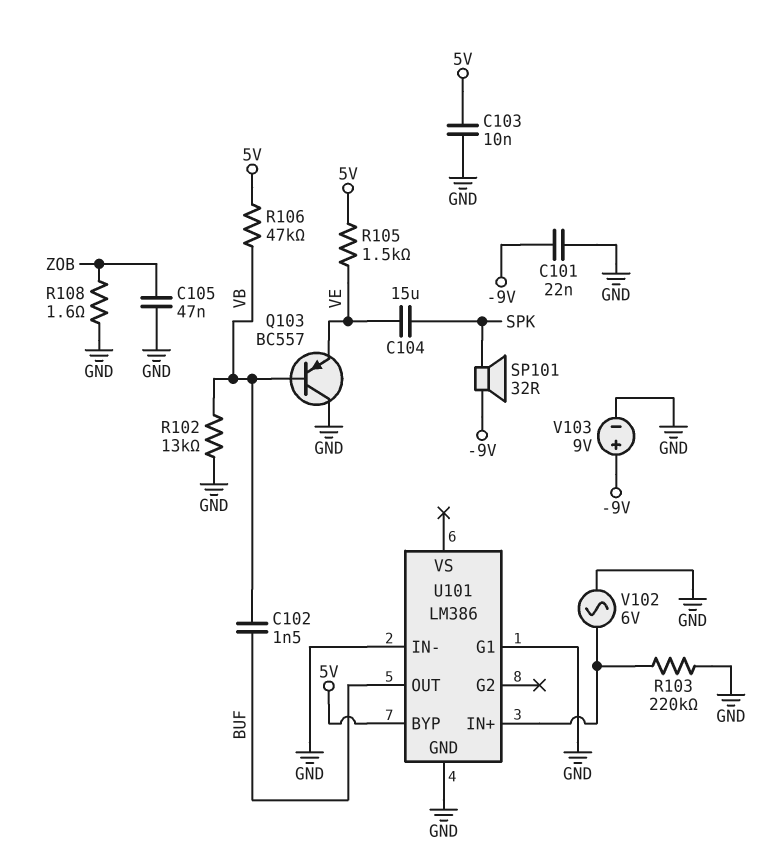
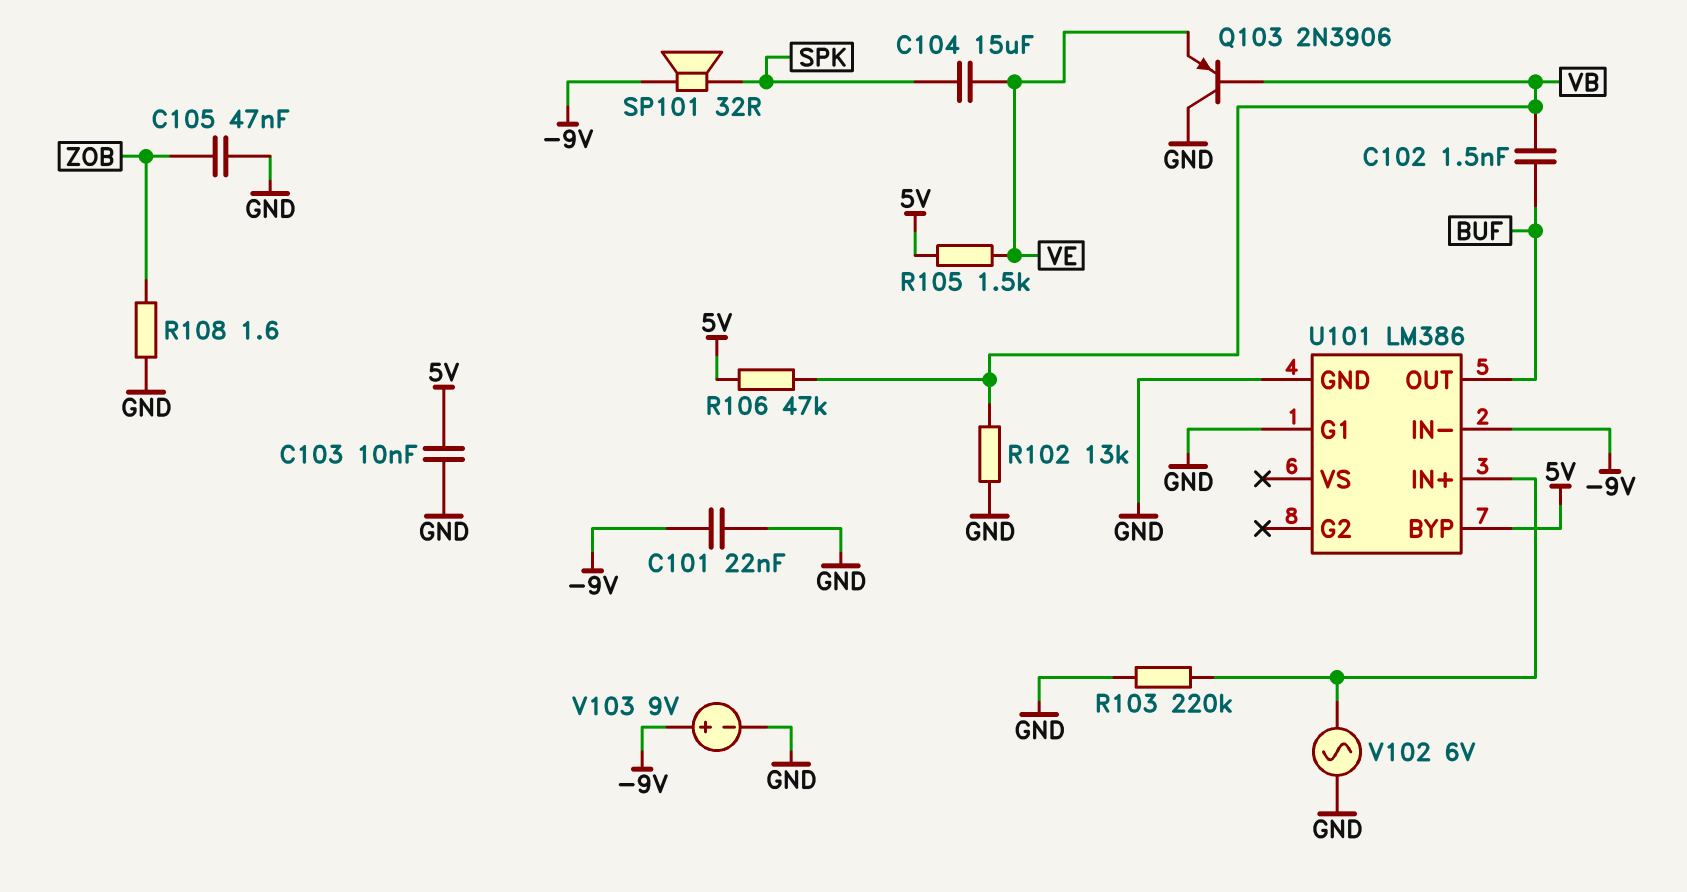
Q103: PNP BC557 (B VB, C GND, E VE) -> PNP 2N3906 (B VB, C GND, E VE)
U101 pin IN-: GND -> -9V

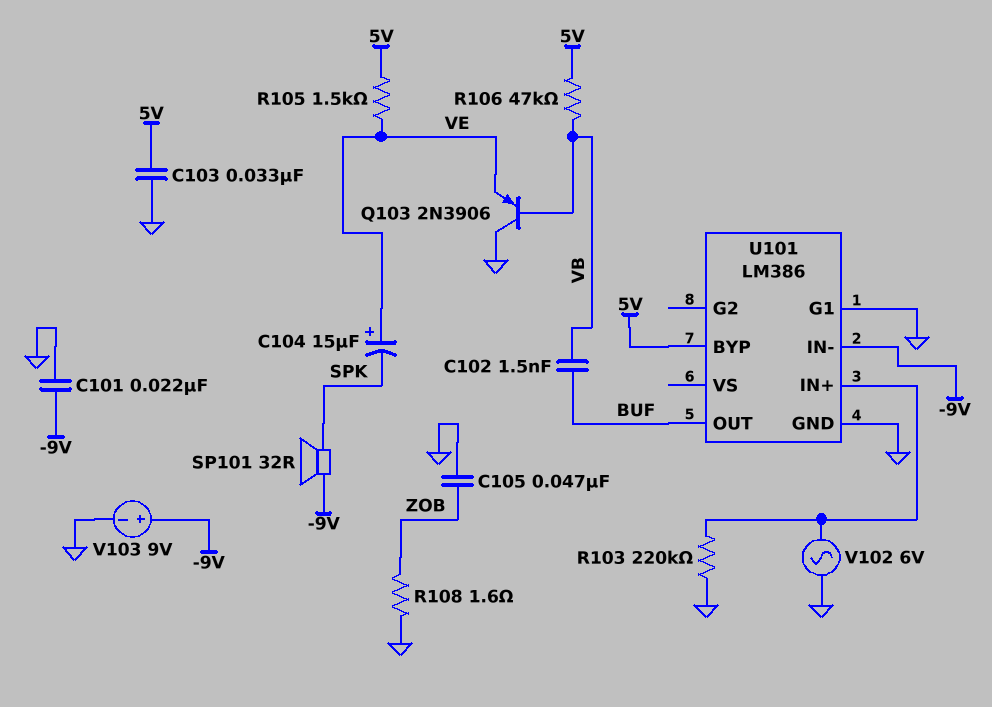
C103: 10nF (5V, GND) -> 33nF (5V, GND)
C104: 15uF (SPK, VE) -> 15uF (plus VE, minus SPK)
R102: 13k (GND, VB) -> none

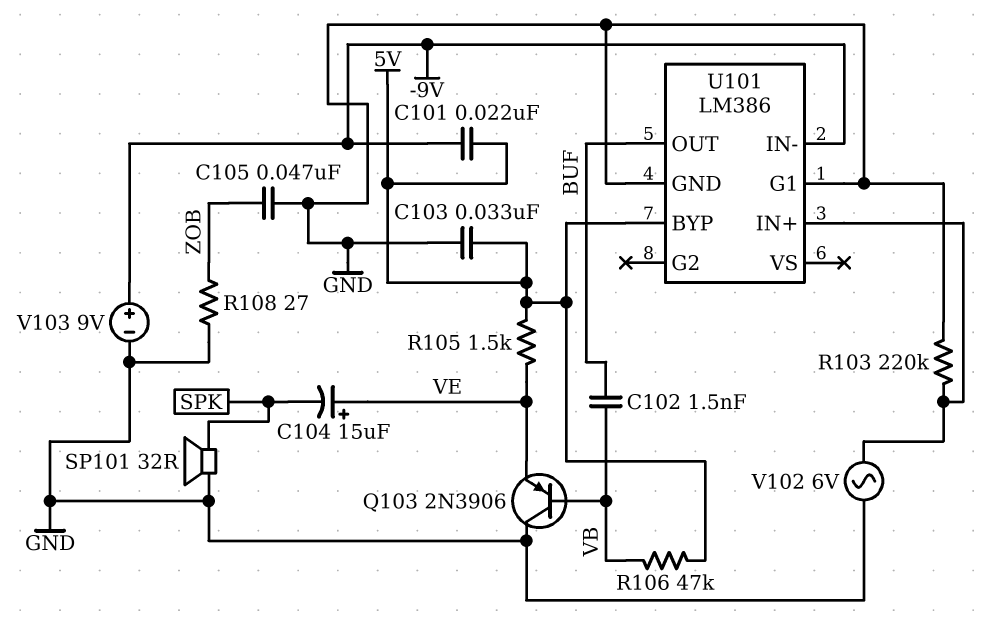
C101: 22nF (-9V, GND) -> 22nF (-9V, 5V)
R108: 1.6 (GND, ZOB) -> 27 (GND, ZOB)
SP101: speaker 32R (-9V, SPK) -> speaker 32R (GND, SPK)

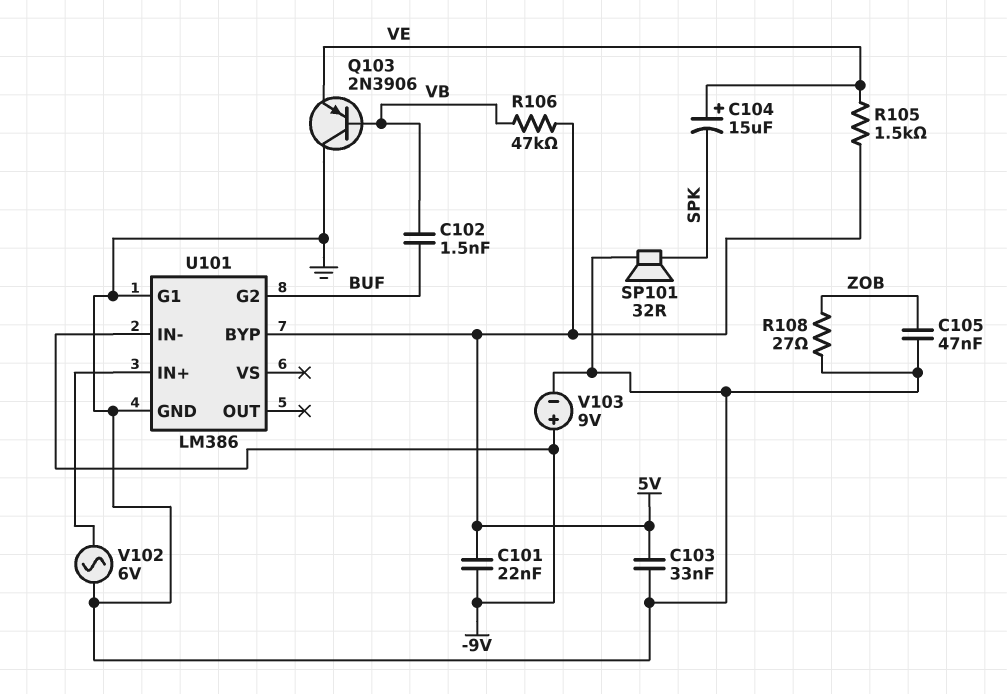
R103: 220k (GND, U101/IN+) -> none
U101 pin G2: none -> BUF
U101 pin OUT: BUF -> none

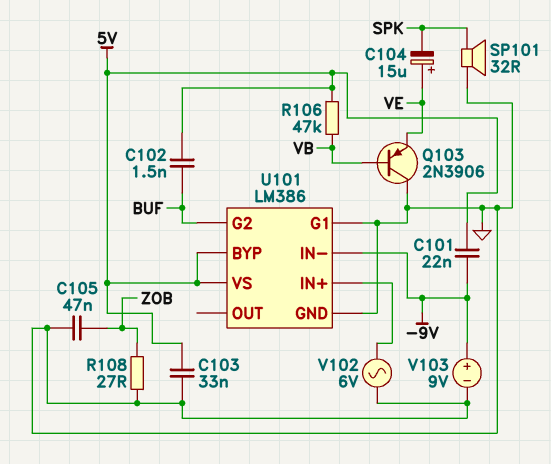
C102: 1.5nF (BUF, VB) -> 1.5nF (5V, BUF)
R105: 1.5k (5V, VE) -> none
U101 pin VS: none -> 5V

